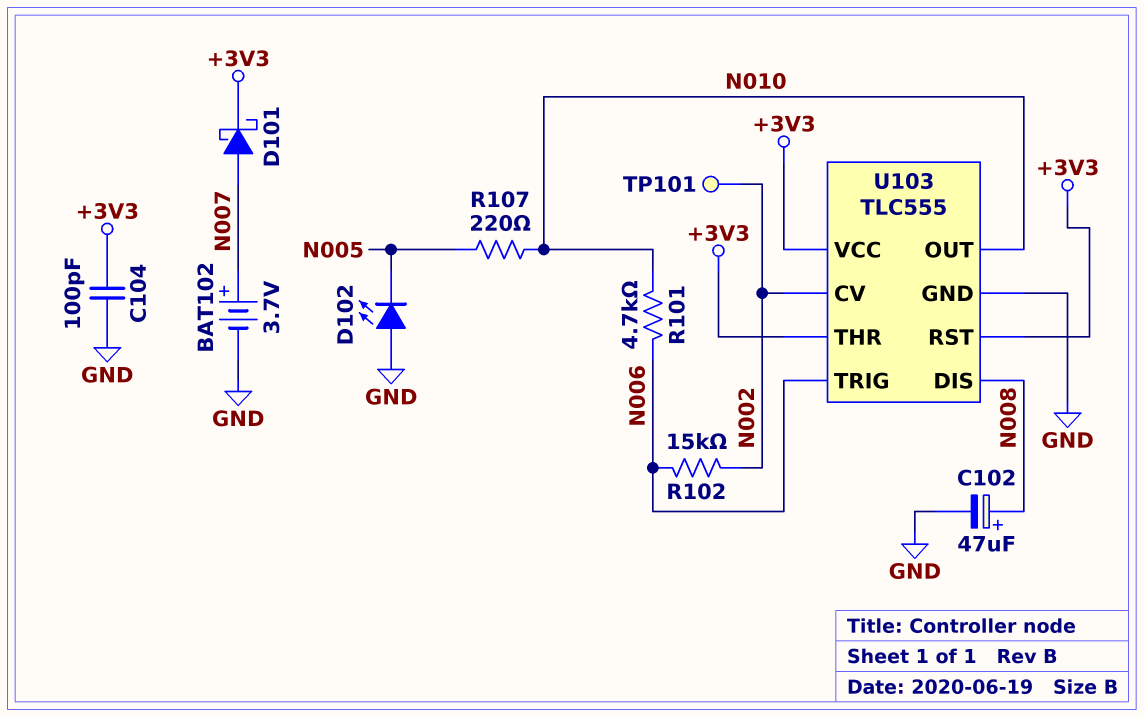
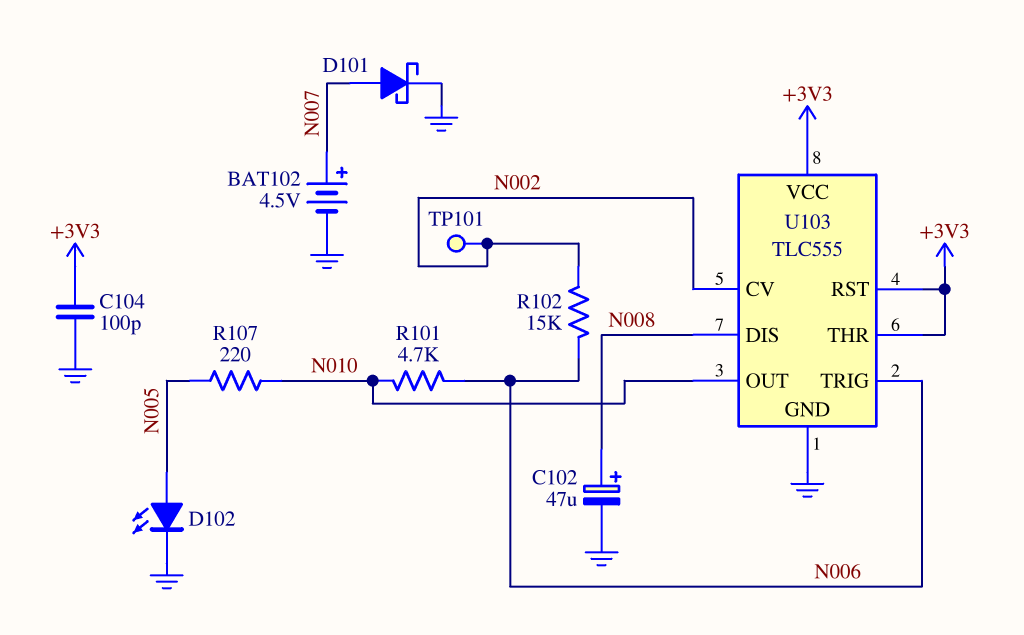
BAT102: 3.7V (plus N007, minus GND) -> 4.5V (plus N007, minus GND)
D101: schottky (A N007, K +3V3) -> schottky (A N007, K GND)
D102: LED (A GND, K N005) -> LED (A N005, K GND)

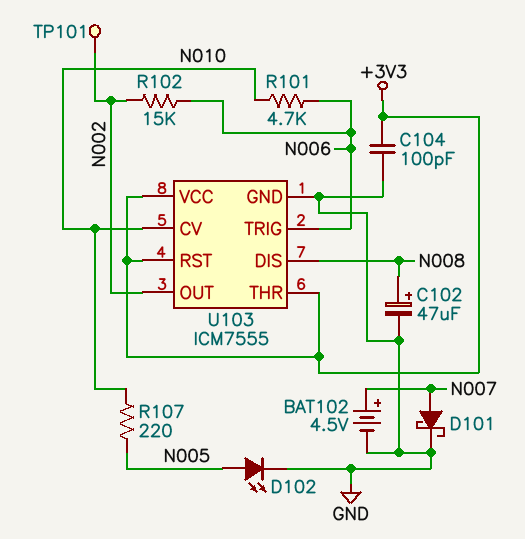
U103: TLC555 -> ICM7555
U103 pin CV: N002 -> N010
U103 pin OUT: N010 -> N002

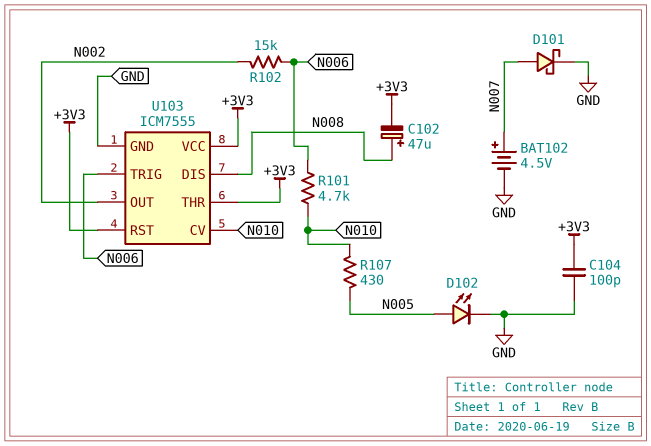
C102: 47uF (plus N008, minus GND) -> 47uF (plus N008, minus +3V3)
R107: 220 (N005, N010) -> 430 (N005, N010)
TP101: test point (N002) -> none

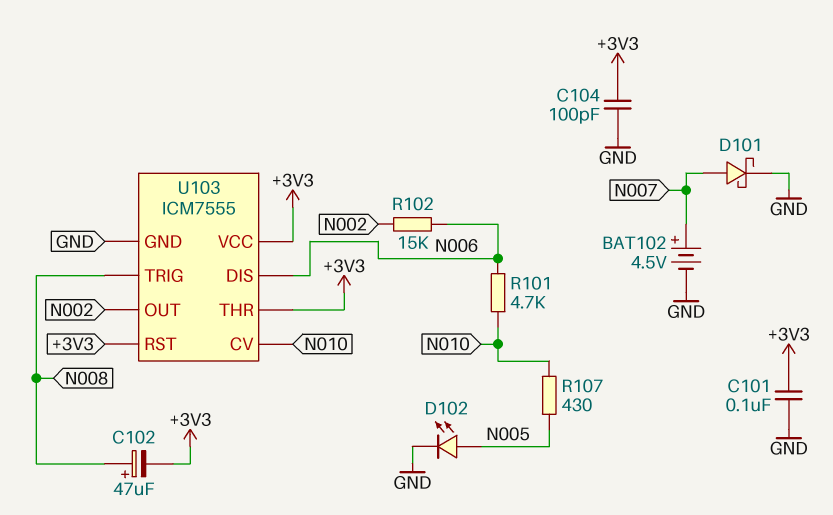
C101: none -> 100nF (+3V3, GND)
U103 pin DIS: N008 -> N006
U103 pin TRIG: N006 -> N008

